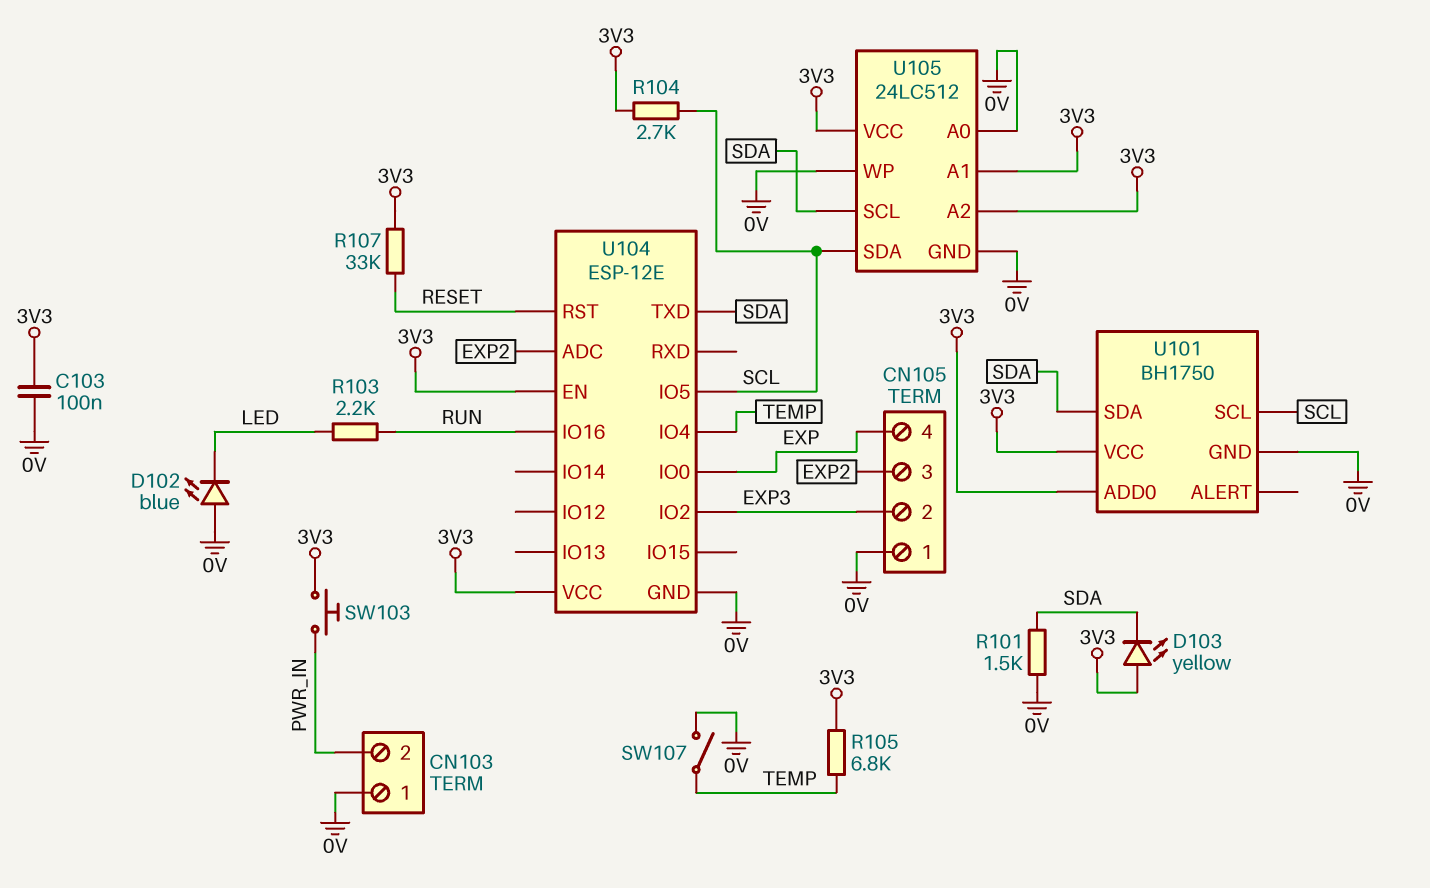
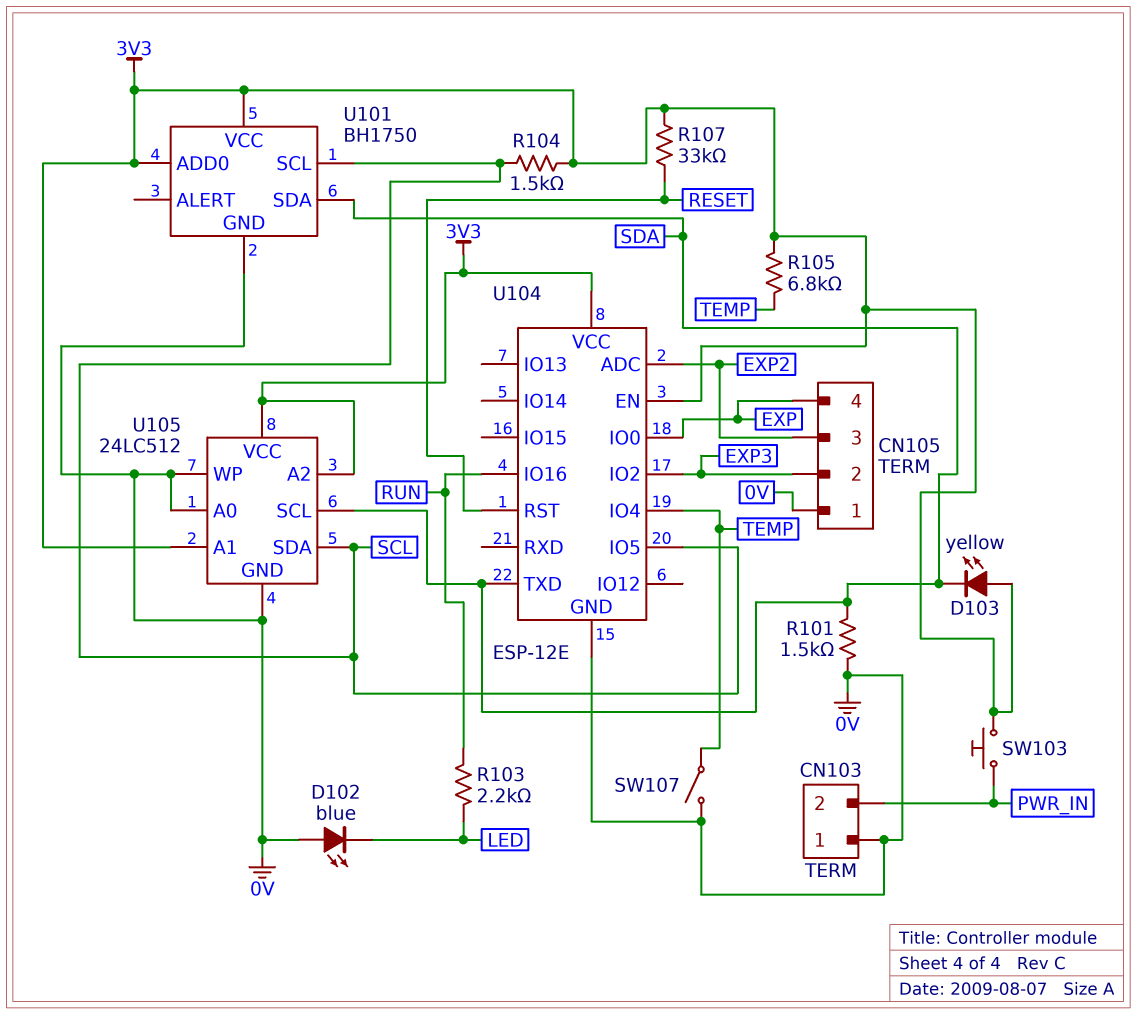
C103: 100nF (0V, 3V3) -> none
R104: 2.7k (3V3, SCL) -> 1.5k (3V3, SCL)

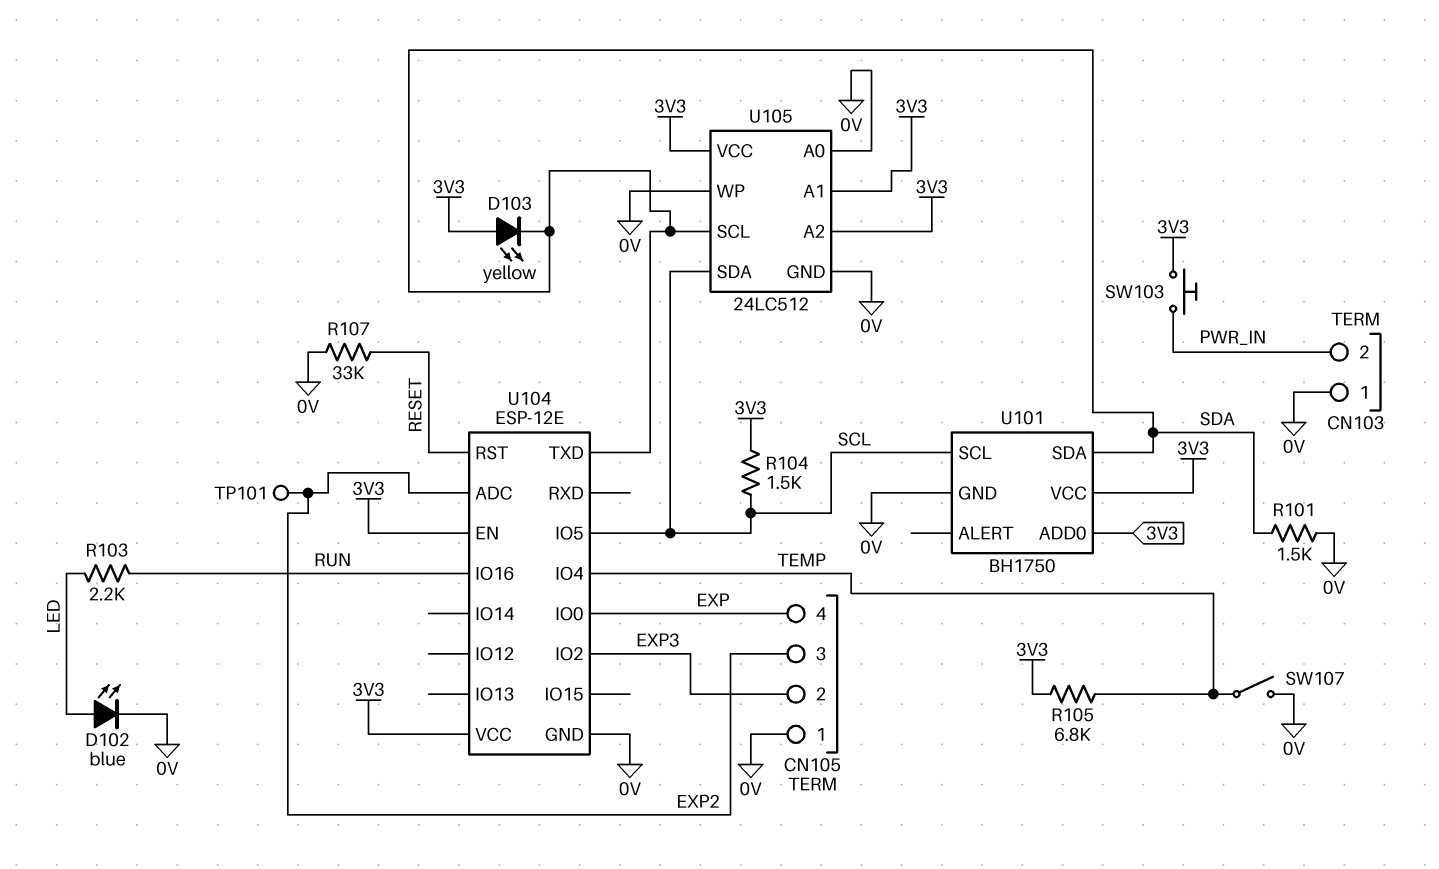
D102: LED blue (A 0V, K LED) -> LED blue (A LED, K 0V)
R107: 33k (3V3, RESET) -> 33k (0V, RESET)
TP101: none -> test point (EXP2)

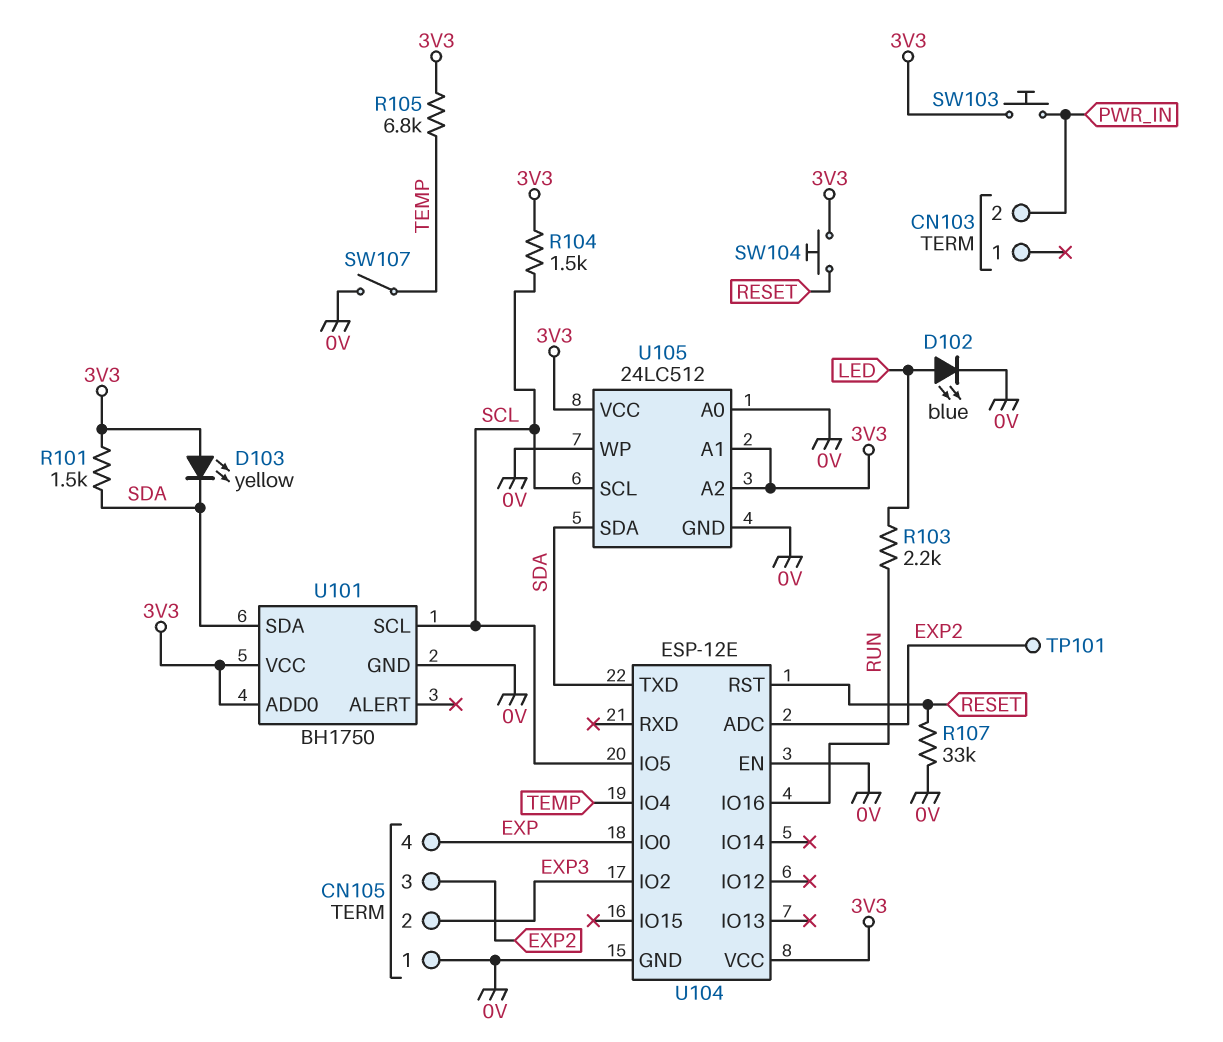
CN103 pin 1: 0V -> none
R101: 1.5k (0V, SDA) -> 1.5k (3V3, SDA)
SW104: none -> button (3V3, RESET)
U104 pin EN: 3V3 -> 0V
U105 pin SCL: SDA -> SCL
U105 pin SDA: SCL -> SDA

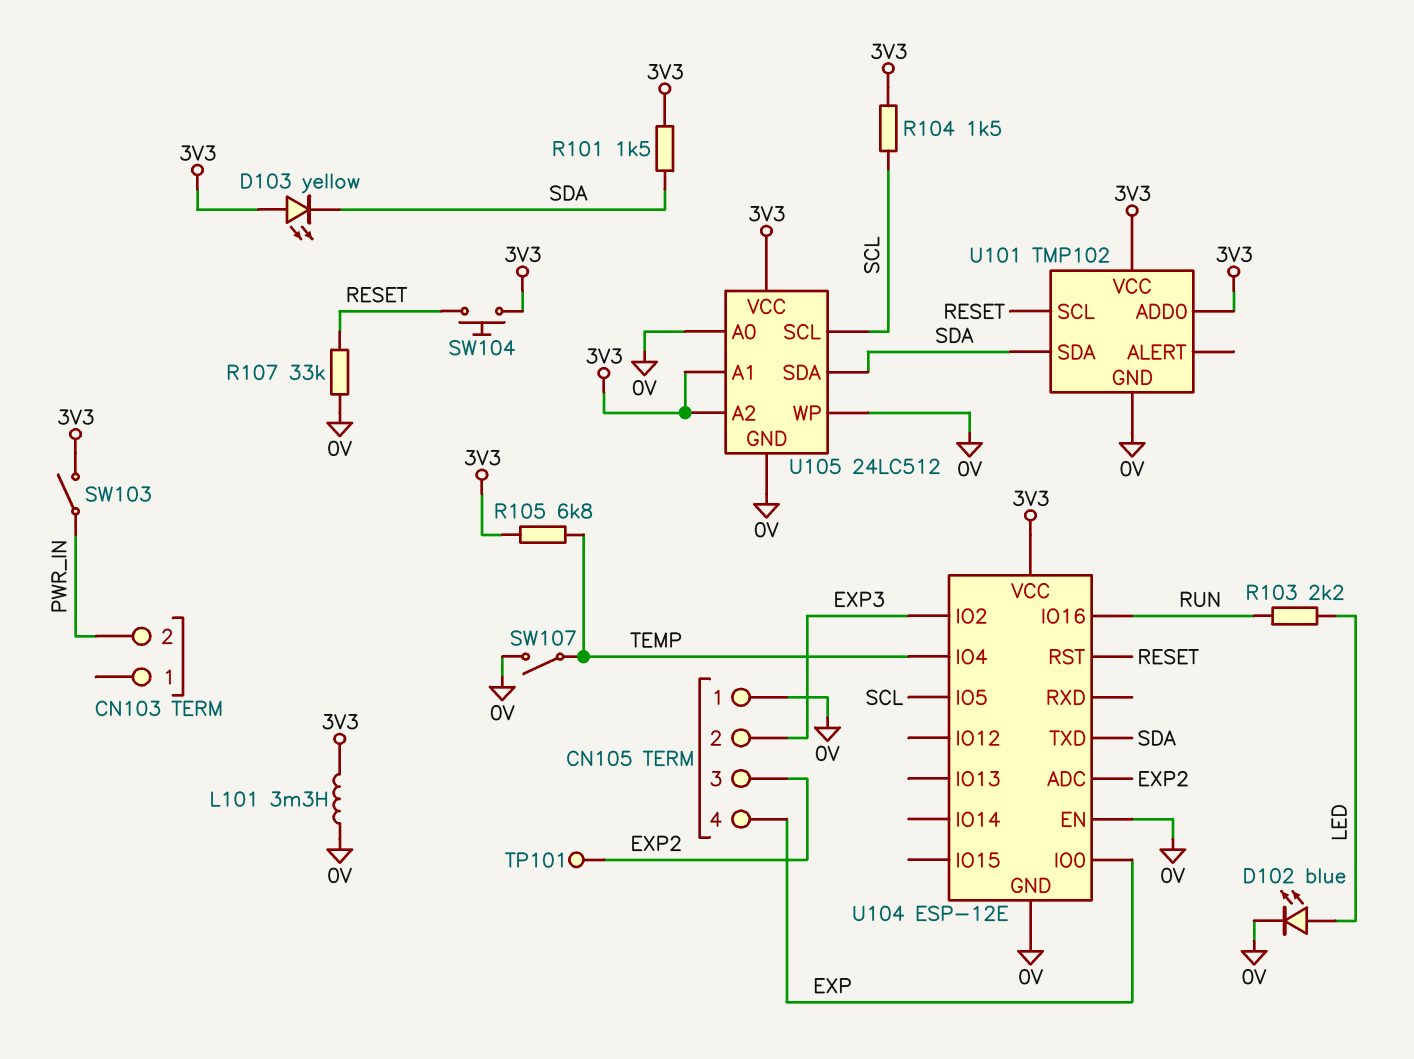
L101: none -> 3.3mH (0V, 3V3)
SW103: button (3V3, PWR_IN) -> switch (3V3, PWR_IN)
U101: BH1750 -> TMP102
U101 pin SCL: SCL -> RESET

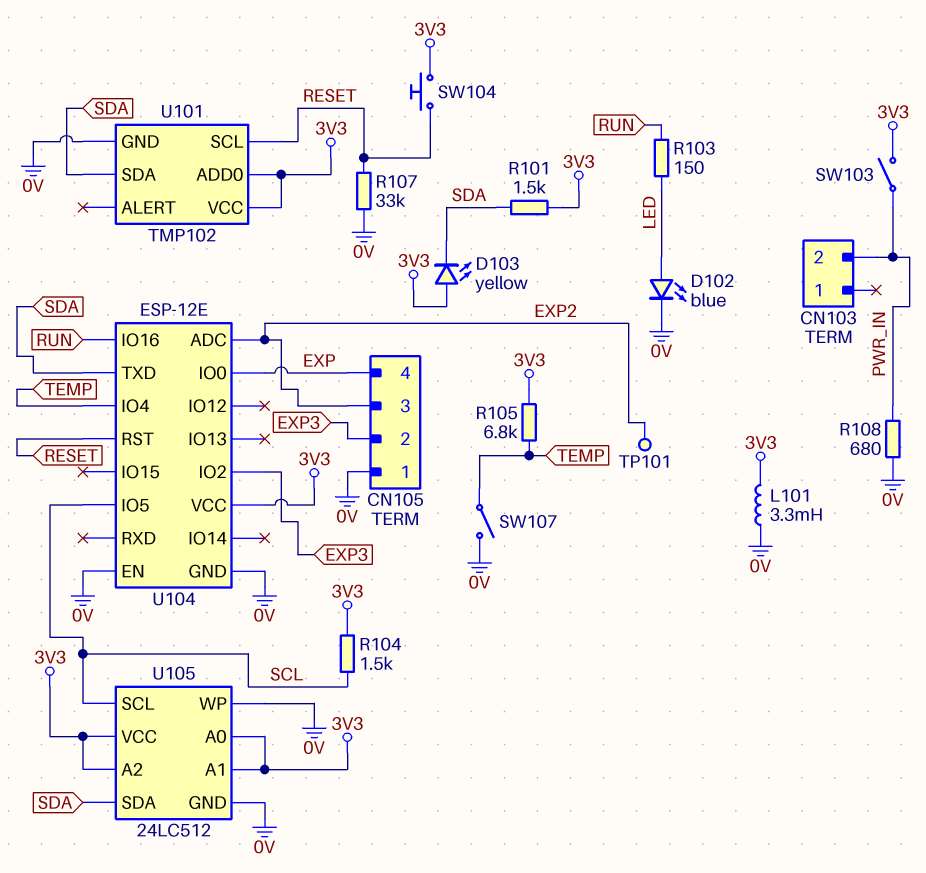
R103: 2.2k (LED, RUN) -> 150 (LED, RUN)
R108: none -> 680 (0V, PWR_IN)
U105 pin A0: 0V -> 3V3

